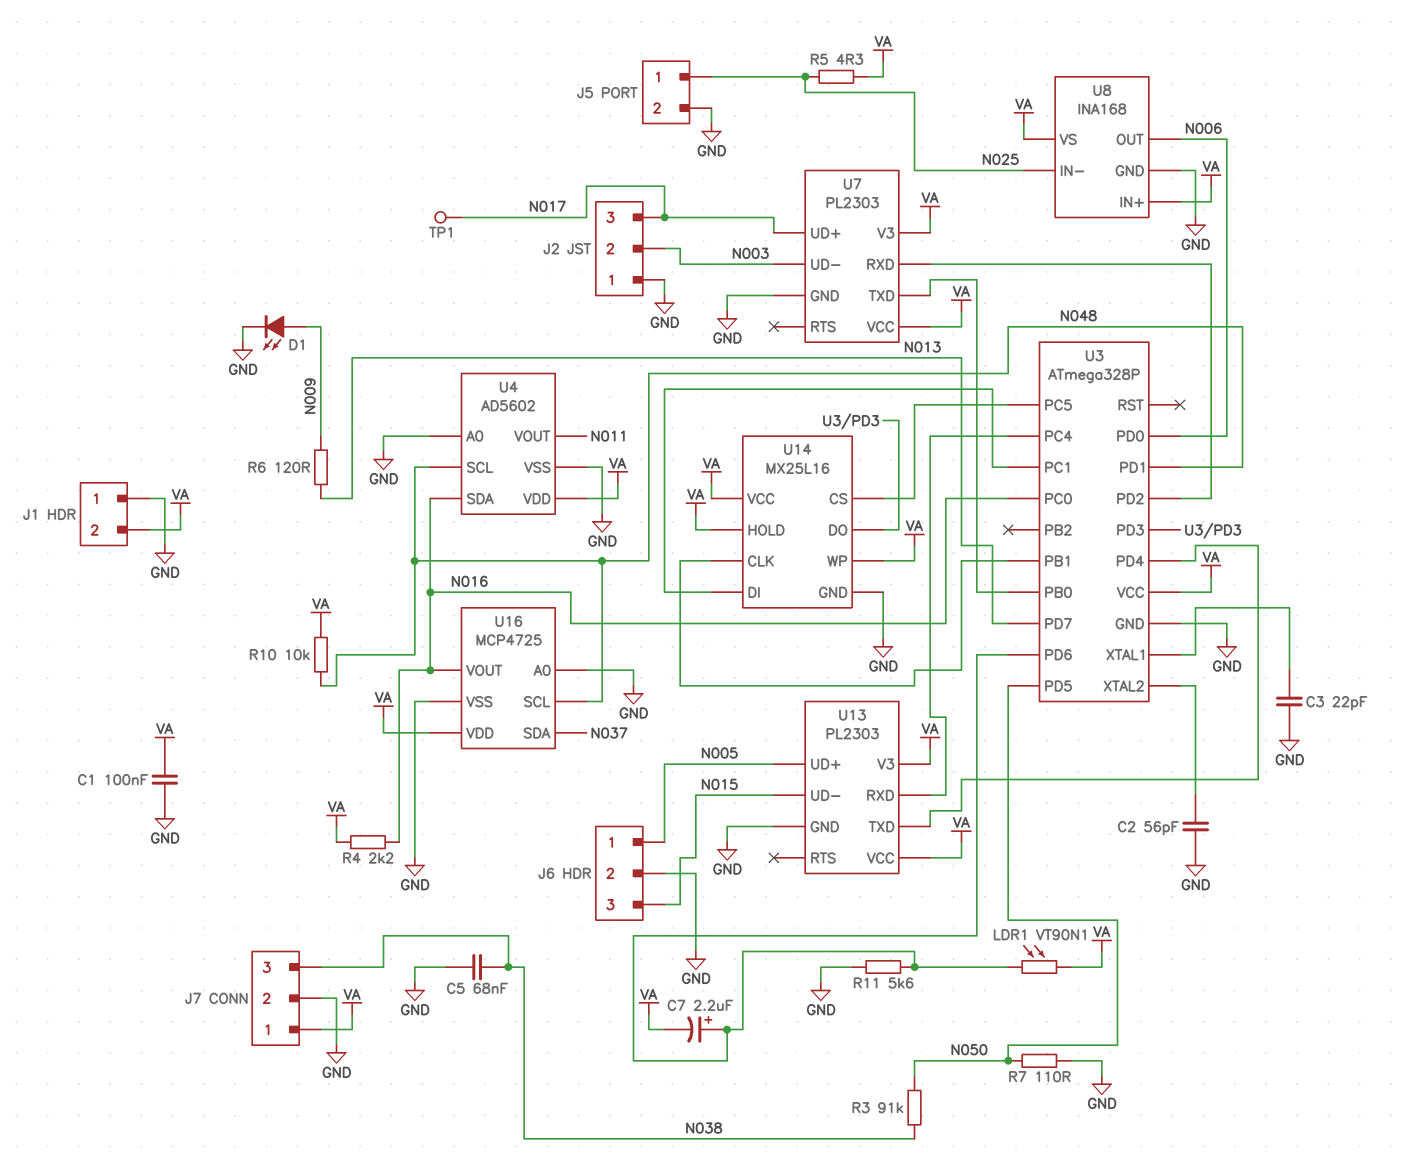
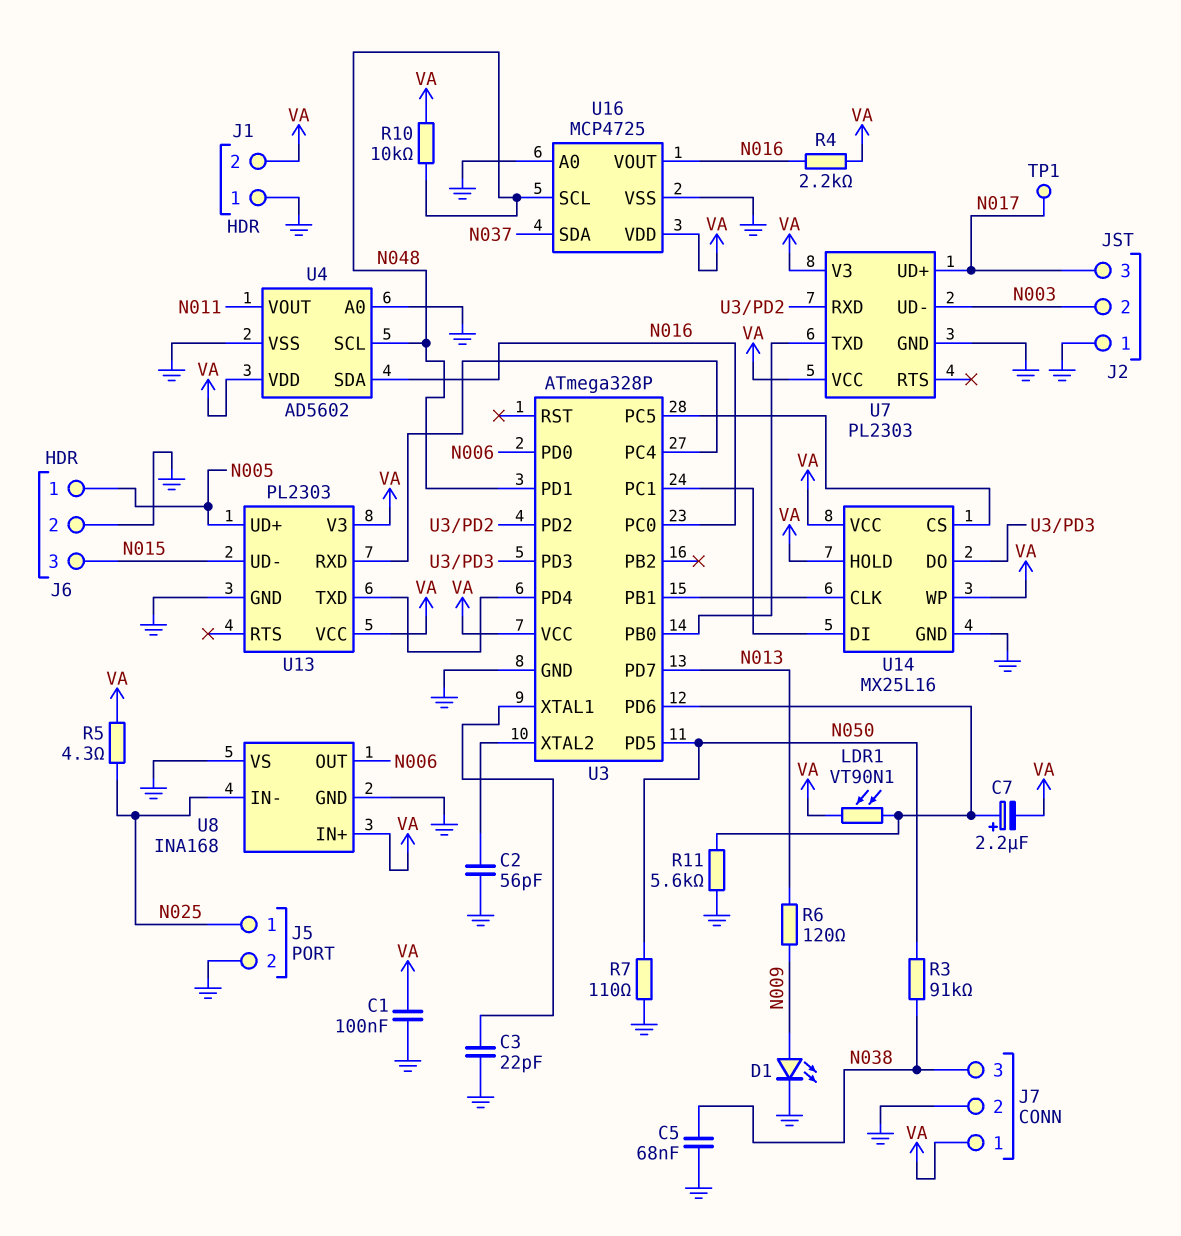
U8 pin VS: VA -> GND

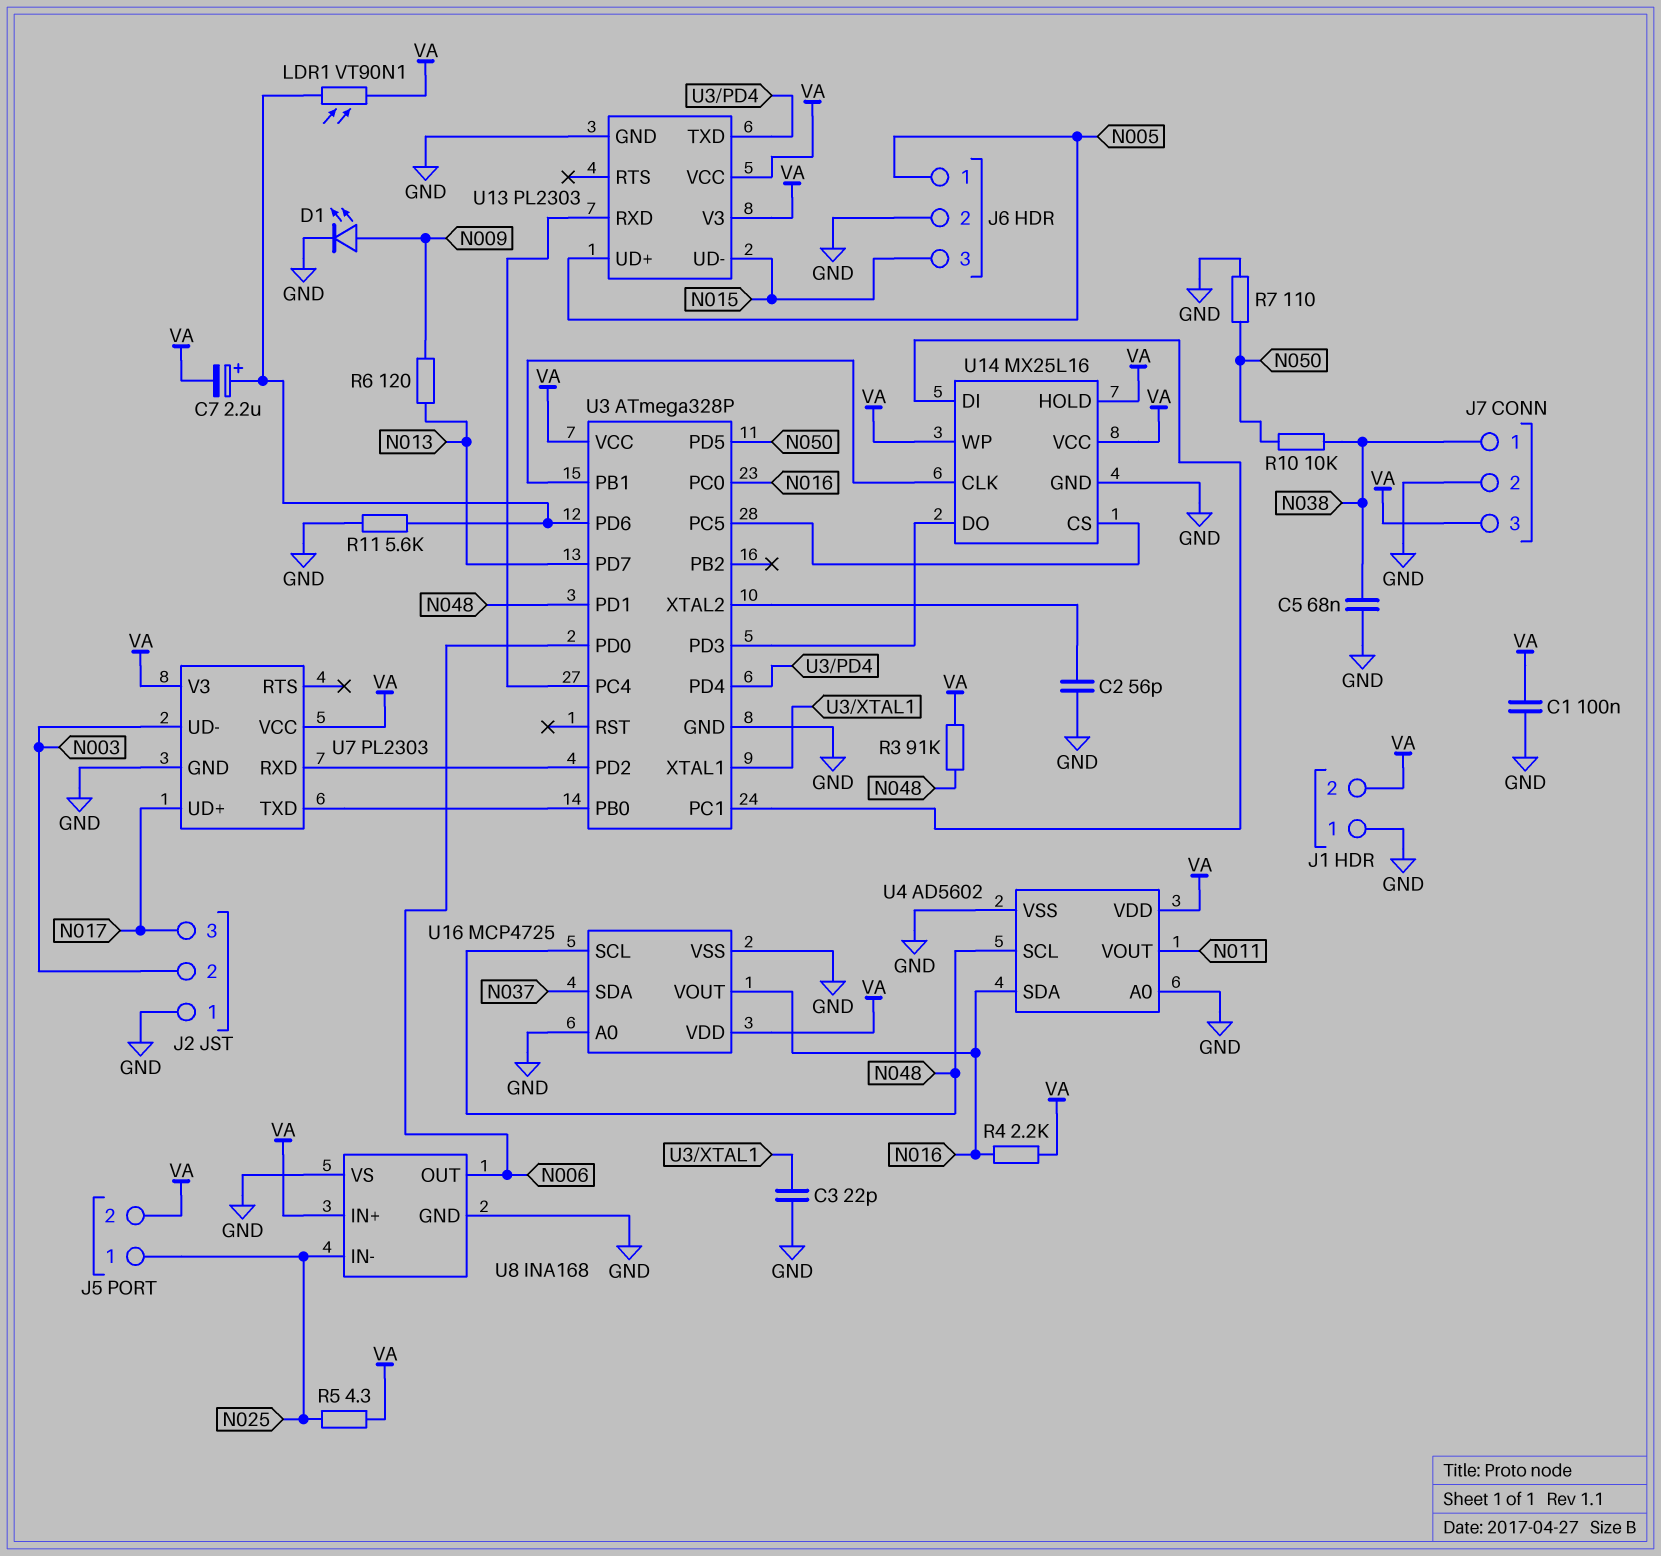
J5 pin 2: GND -> VA
J7 pin 1: VA -> N038
J7 pin 3: N038 -> VA
R3: 91k (N038, N050) -> 91k (N048, VA)
R10: 10k (N048, VA) -> 10k (N038, N050)
TP1: test point (N017) -> none

